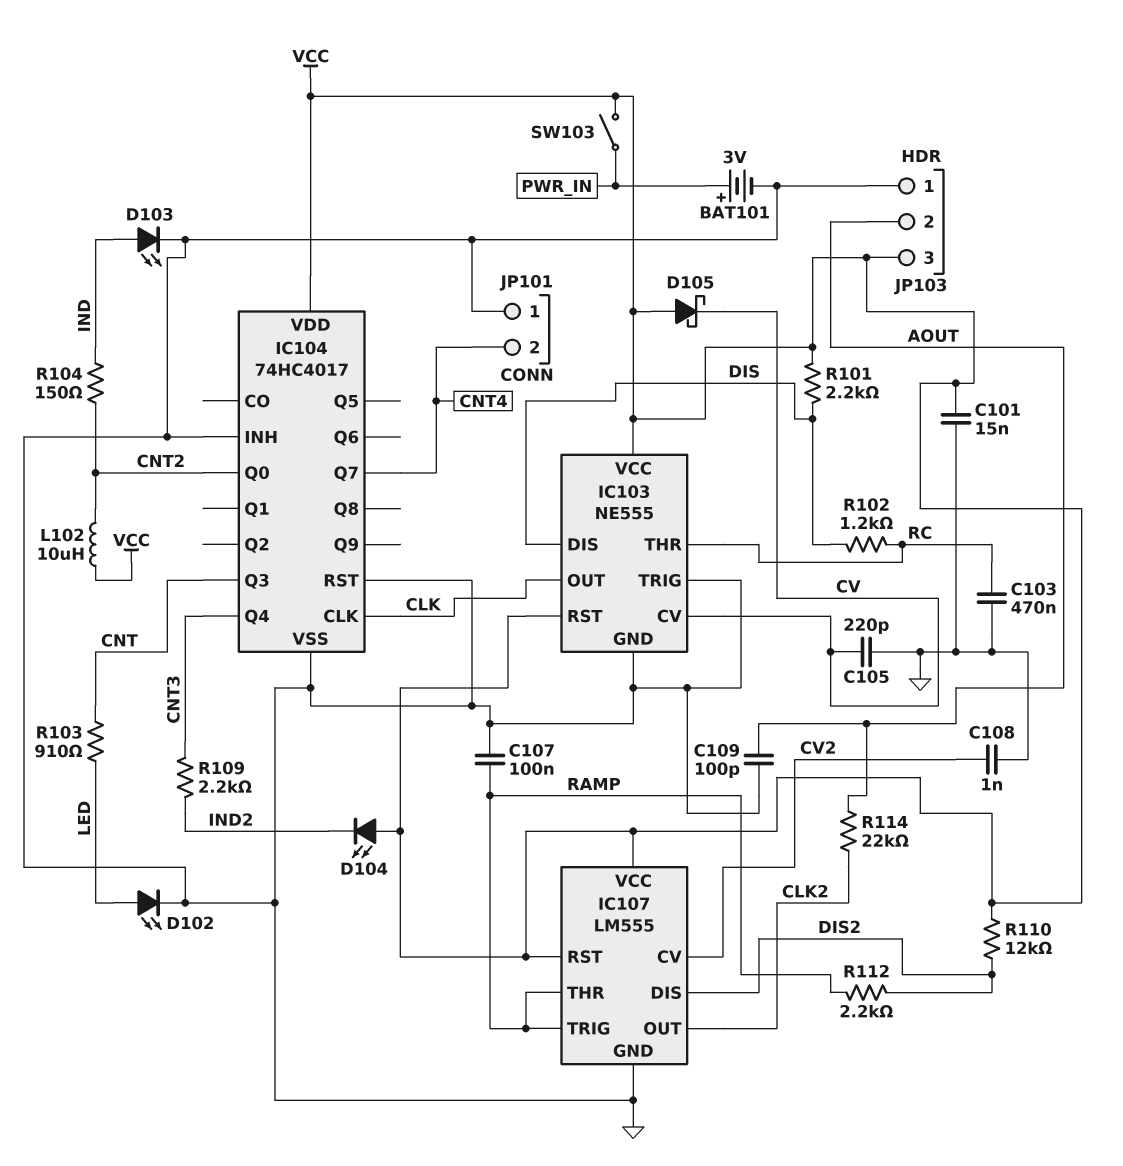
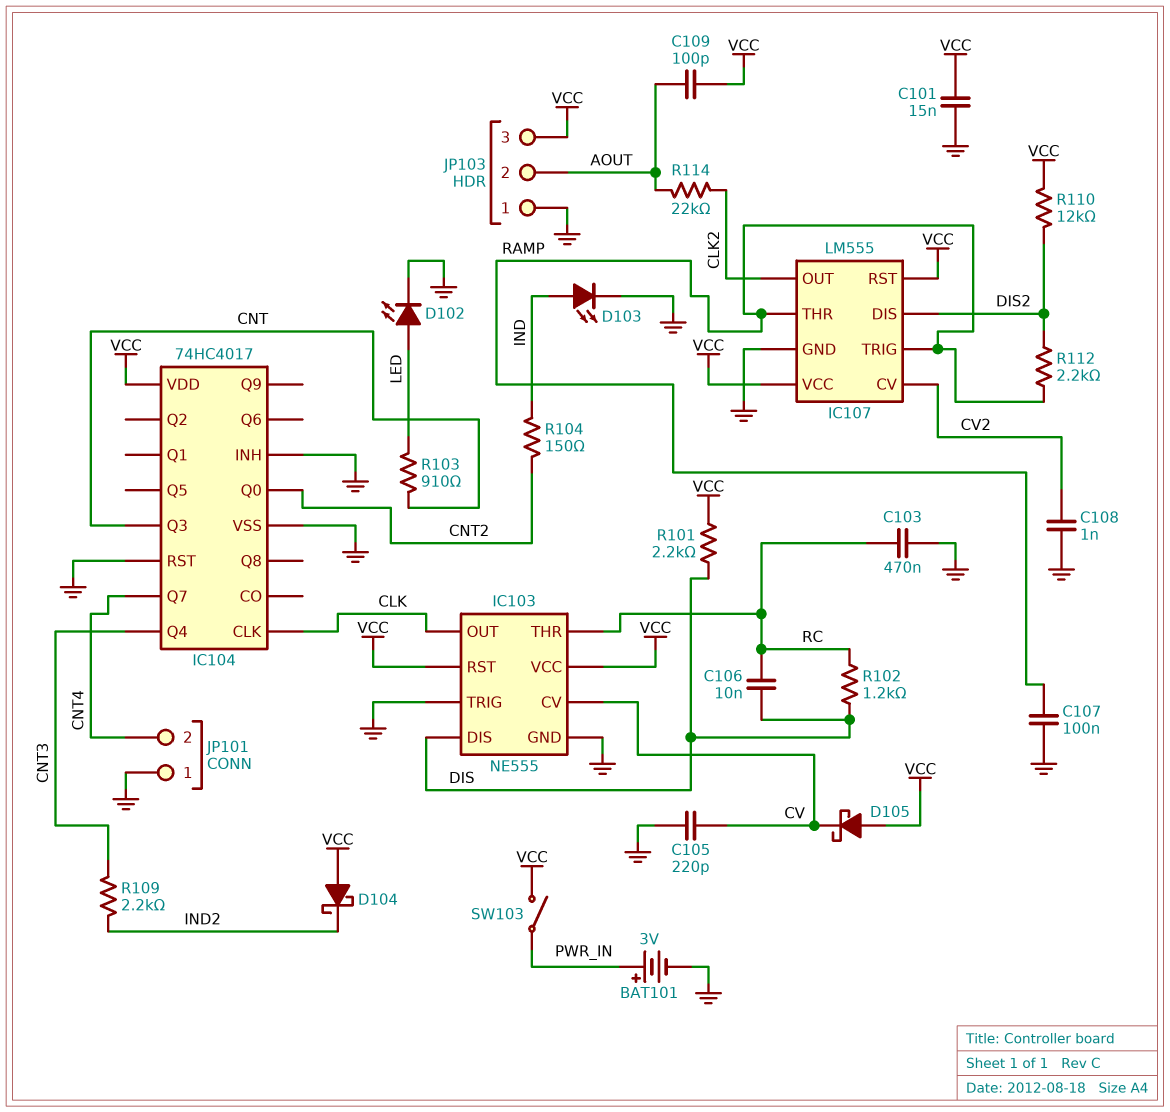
C106: none -> 10nF (DIS, RC)
C109: 100pF (AOUT, GND) -> 100pF (AOUT, VCC)
D104: LED (A VCC, K IND2) -> schottky (A VCC, K IND2)
L102: 10uH (CNT2, VCC) -> none

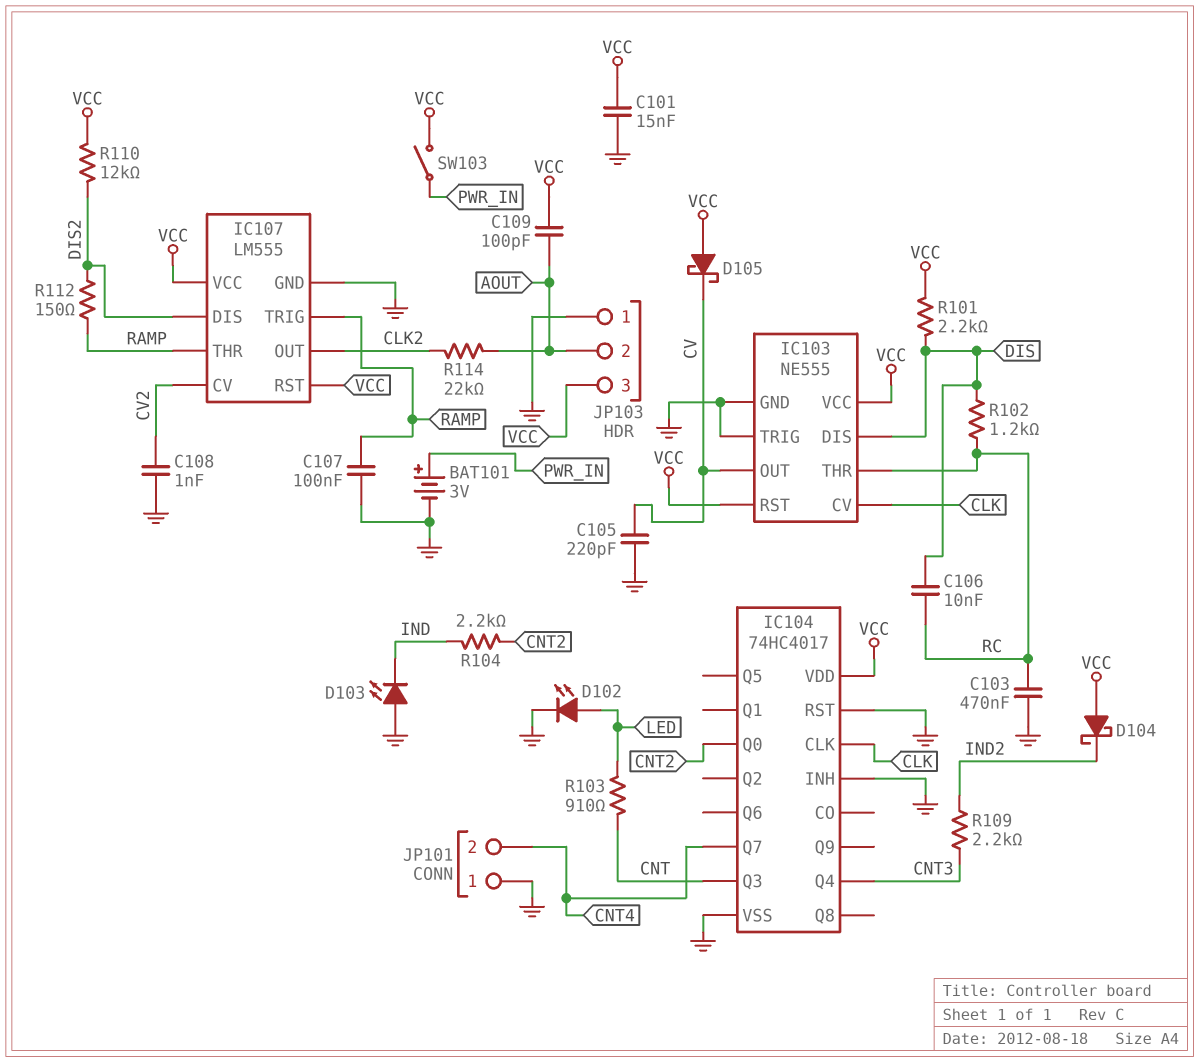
D103: LED (A IND, K GND) -> LED (A GND, K IND)
IC103 pin CV: CV -> CLK
IC103 pin OUT: CLK -> CV
R104: 150 (CNT2, IND) -> 2.2k (CNT2, IND)
R112: 2.2k (DIS2, RAMP) -> 150 (DIS2, RAMP)

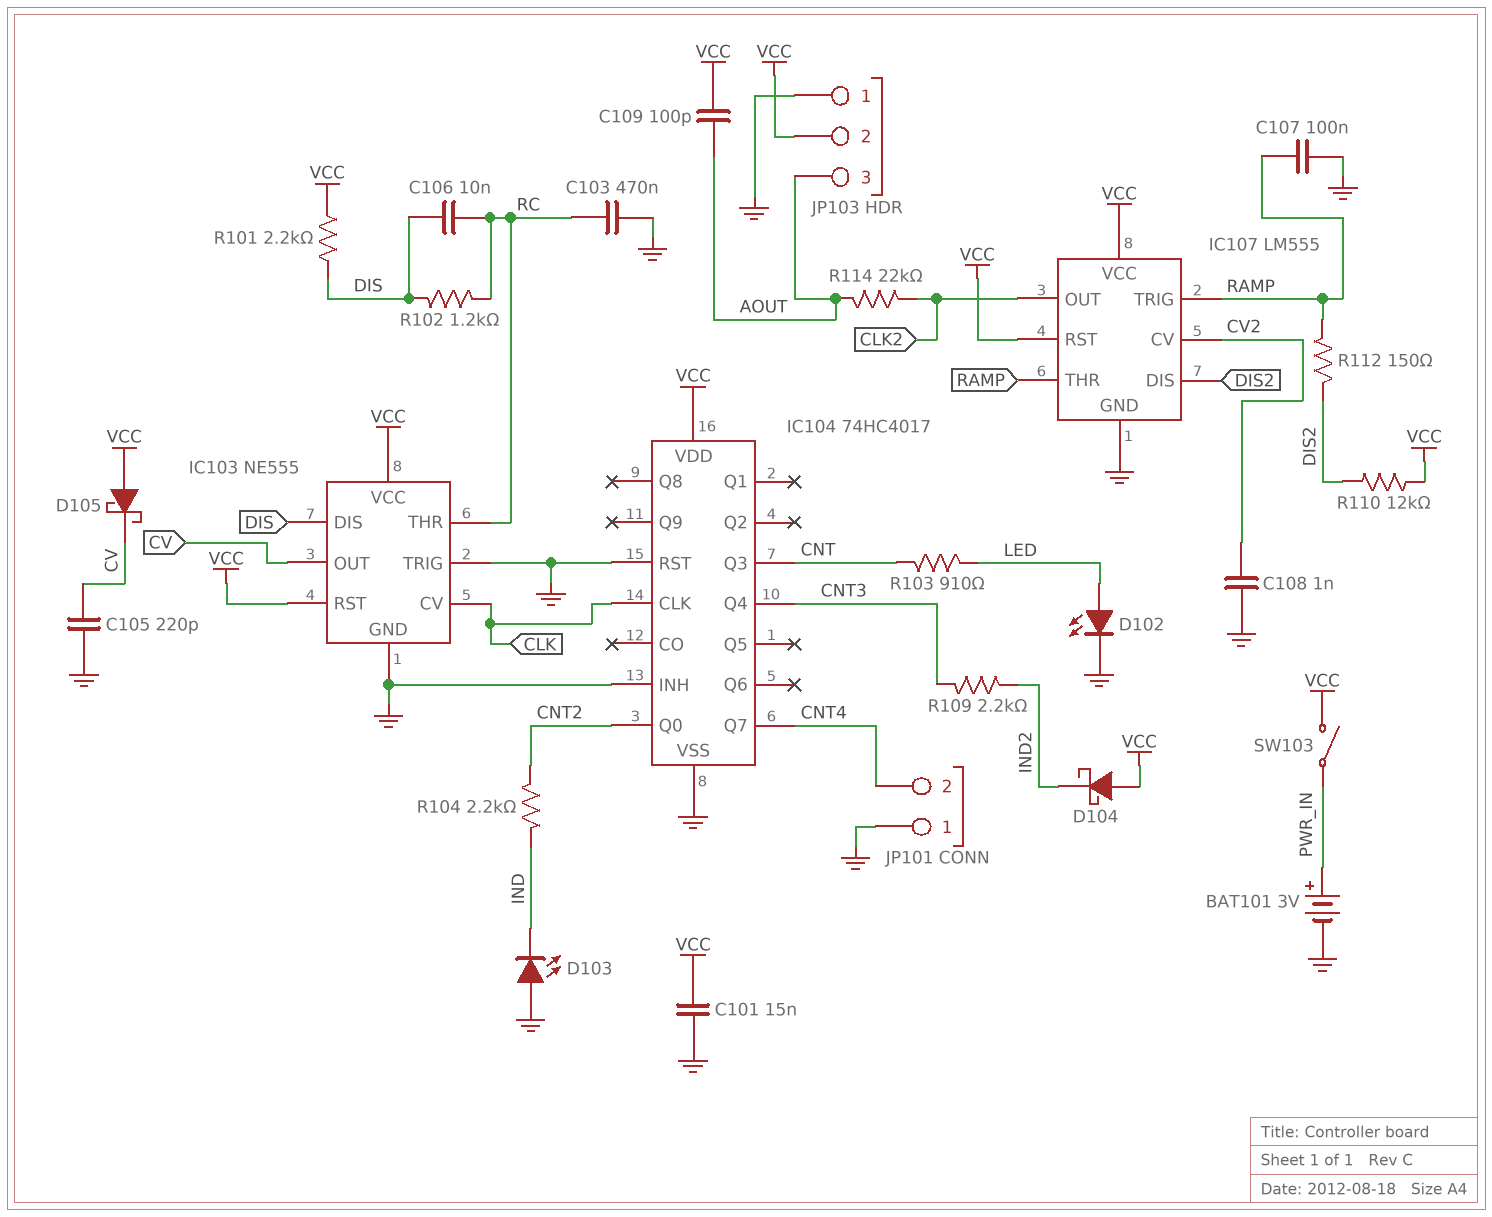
JP103 pin 2: AOUT -> VCC
JP103 pin 3: VCC -> AOUT

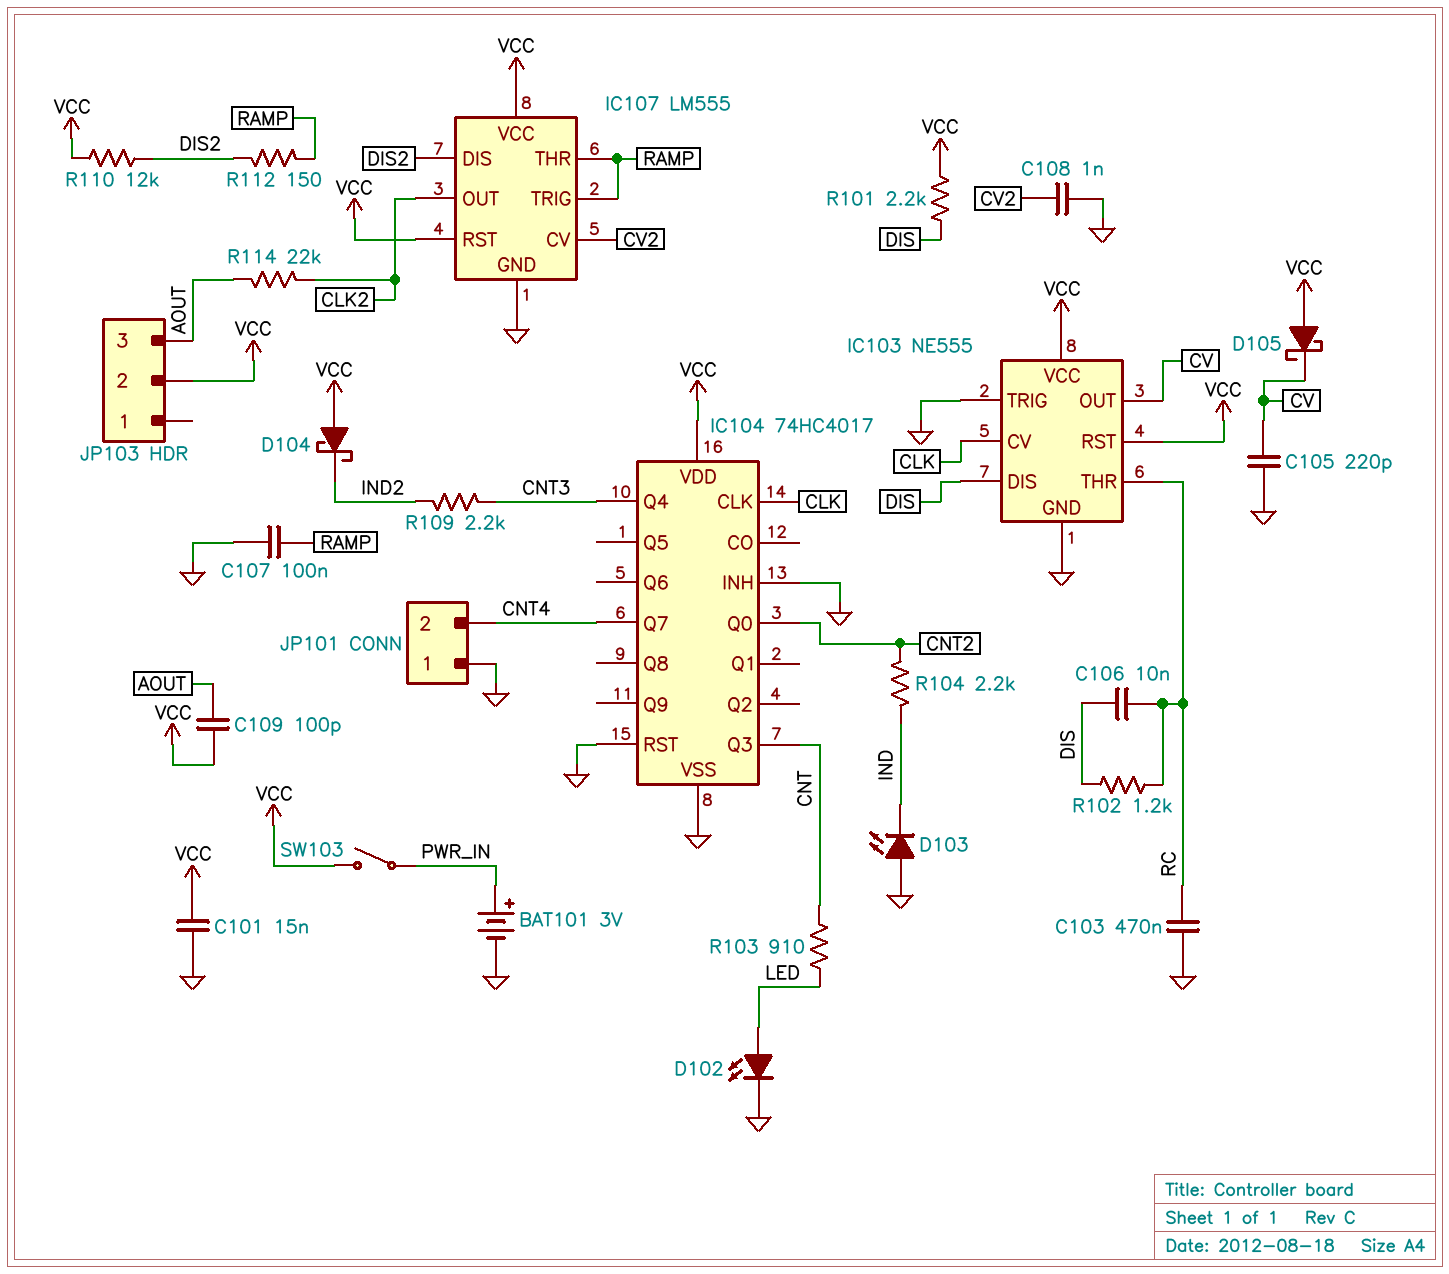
JP103 pin 1: GND -> none

